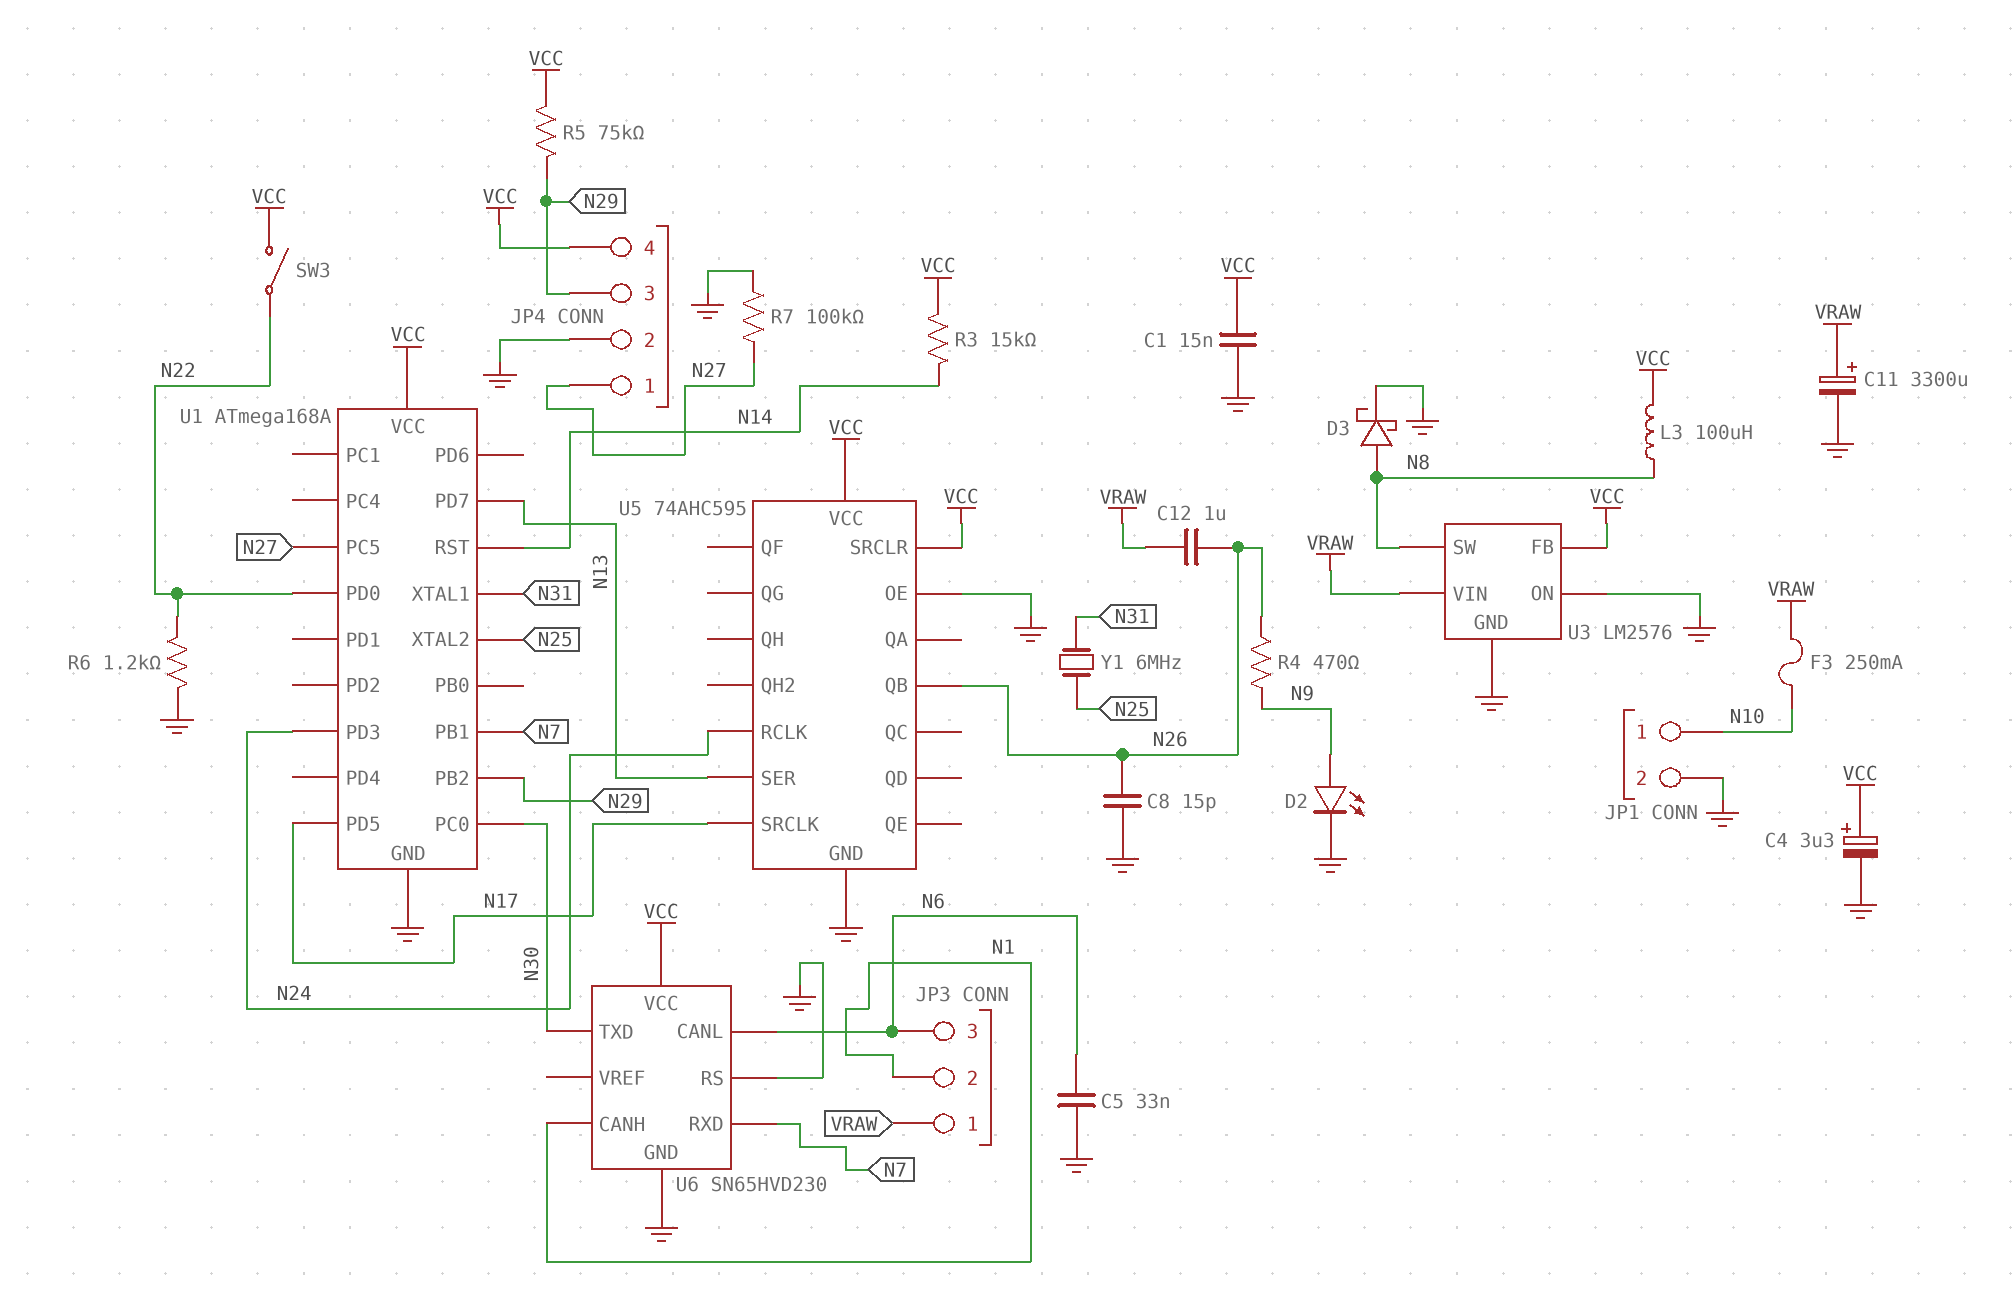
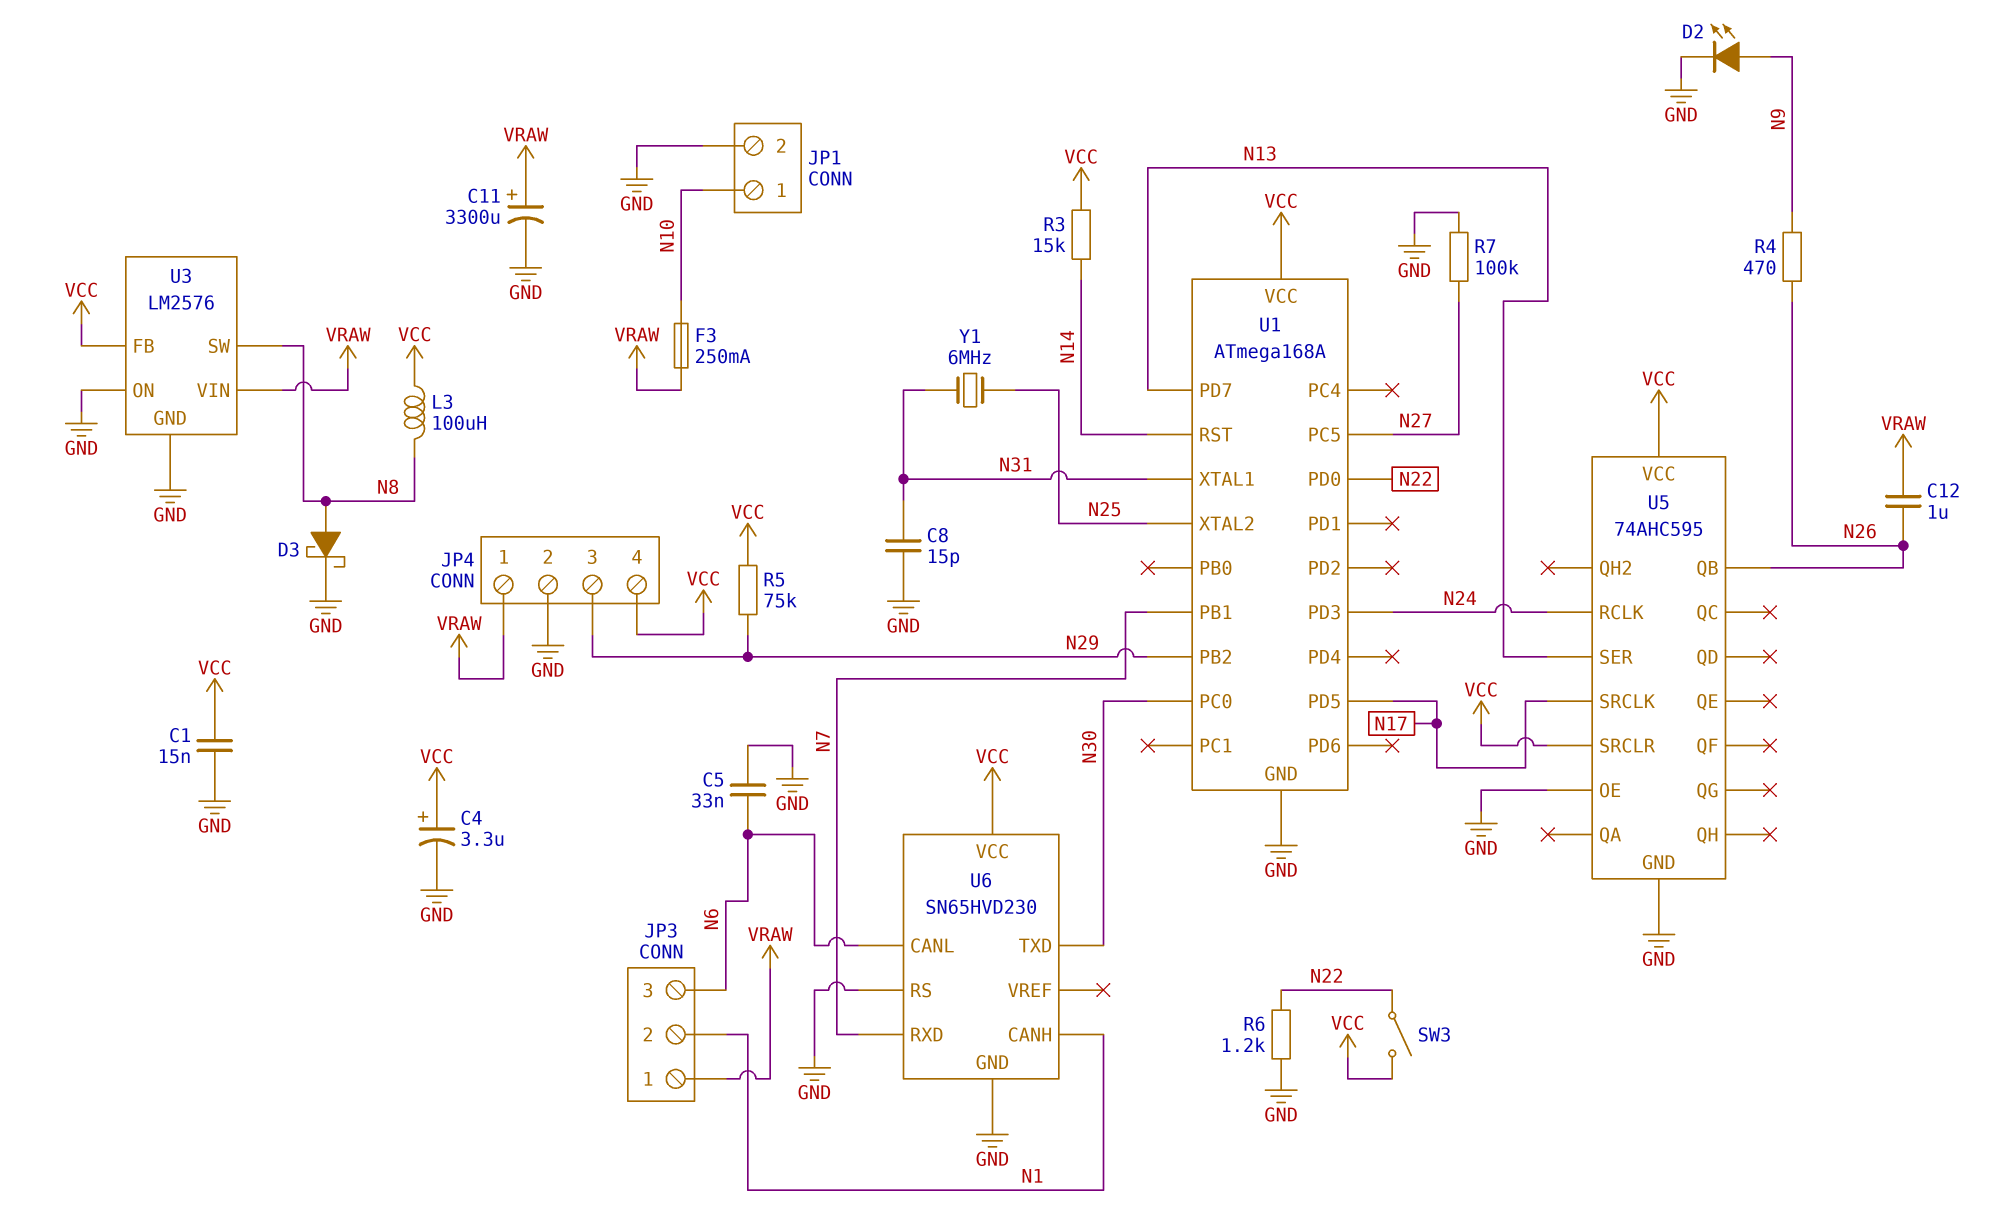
C8: 15pF (GND, N26) -> 15pF (GND, N31)
JP4 pin 1: N27 -> VRAW

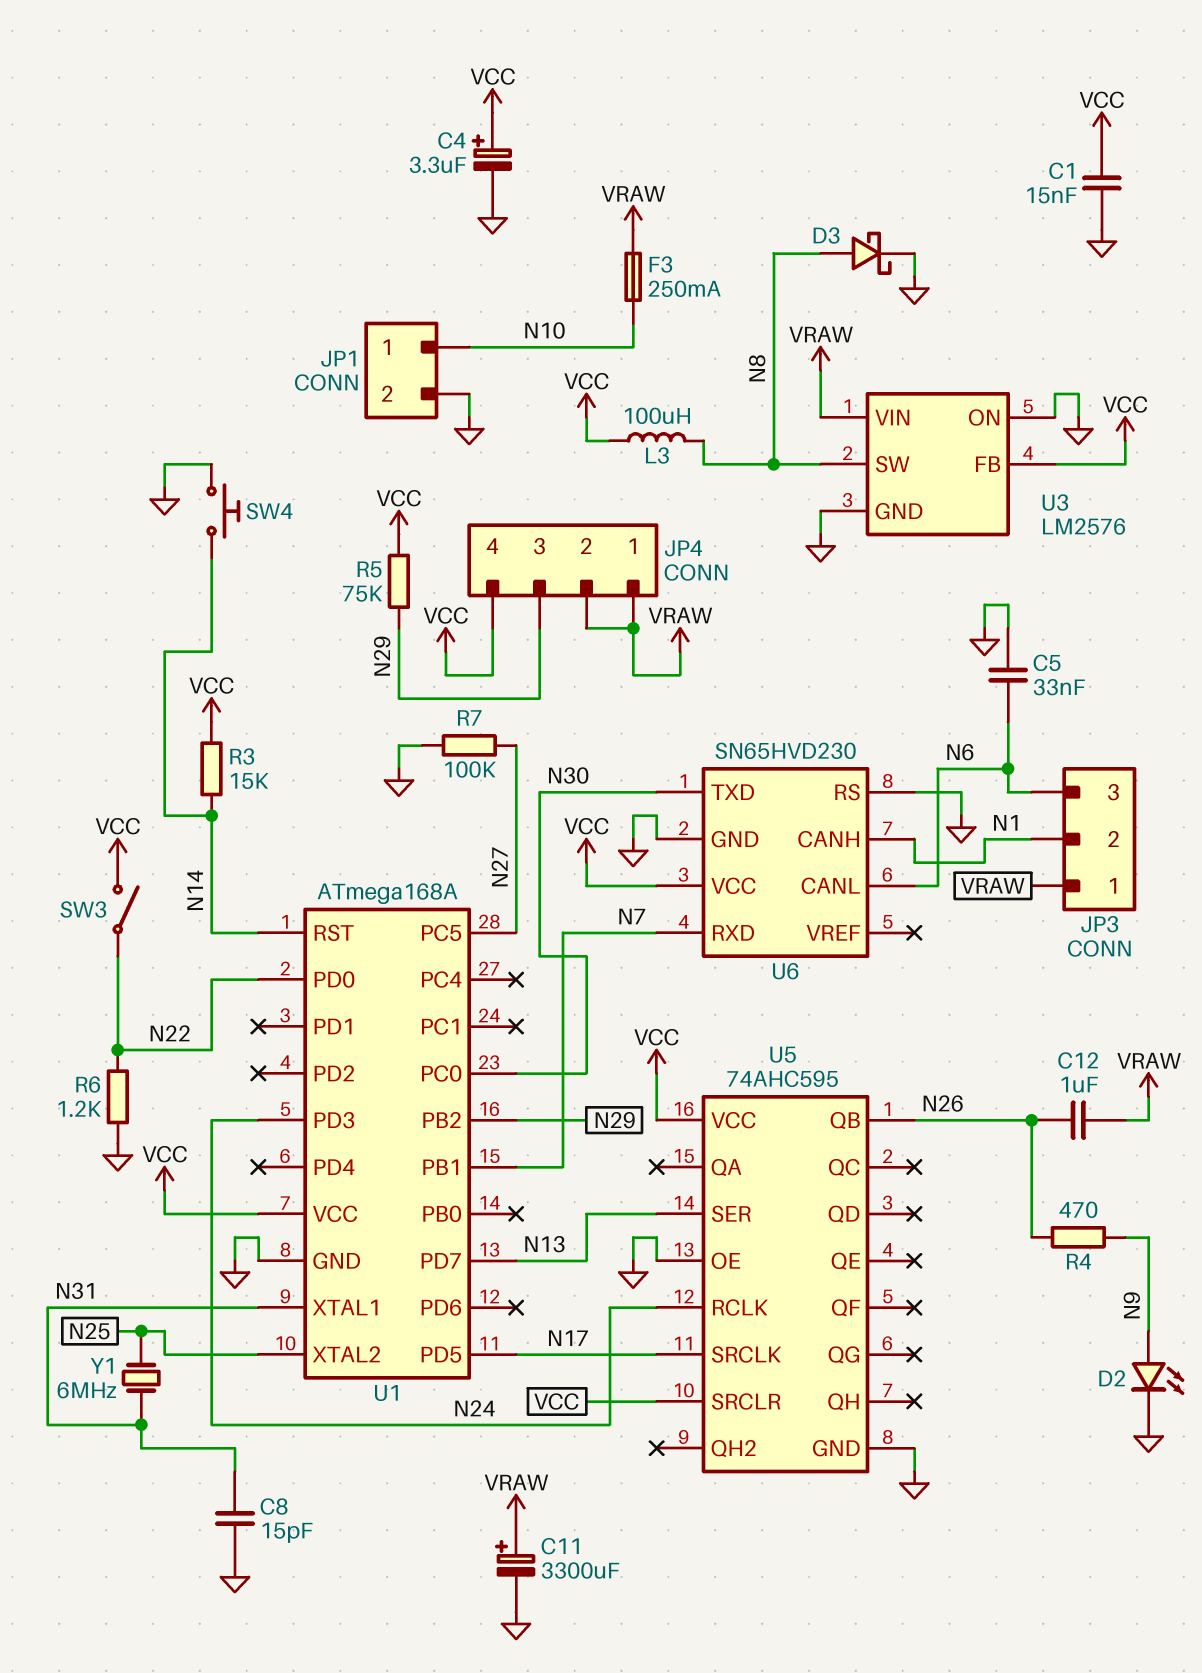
JP4 pin 2: GND -> VRAW
SW4: none -> button (GND, N14)

